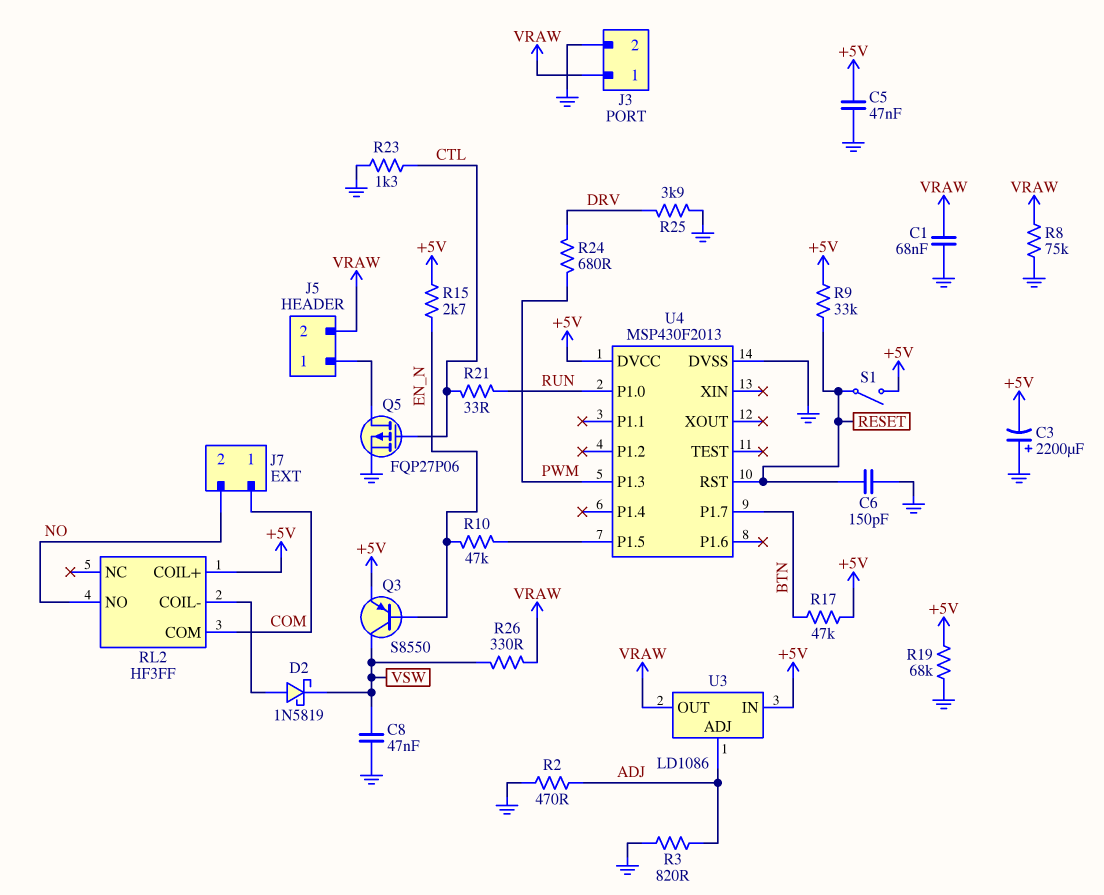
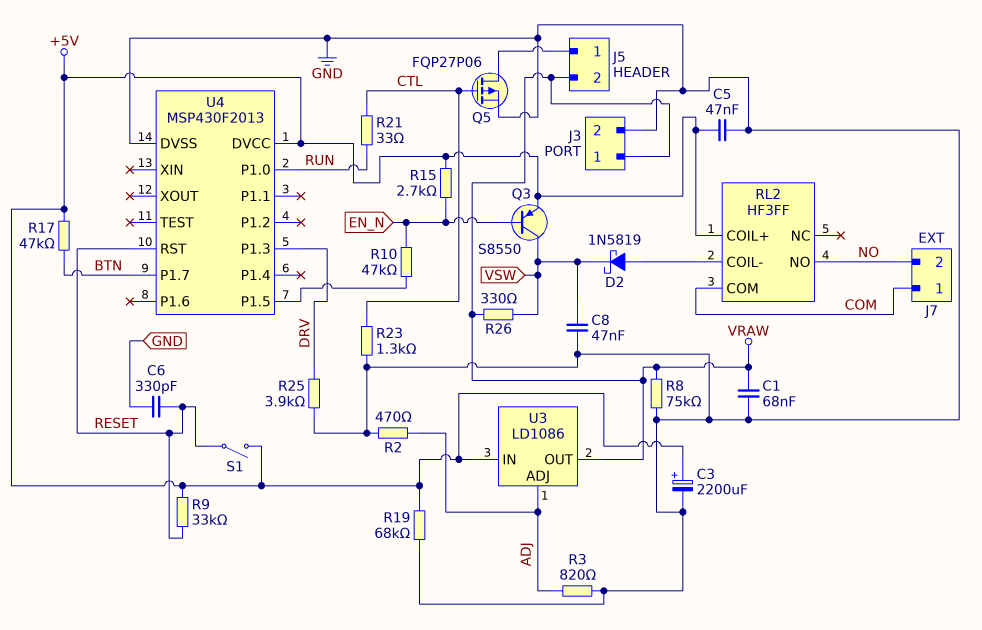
C3: 2200uF (plus GND, minus +5V) -> 2200uF (plus +5V, minus GND)
C6: 150pF (GND, RESET) -> 330pF (GND, RESET)
R24: 680 (DRV, PWM) -> none
U4 pin P1.3: PWM -> DRV

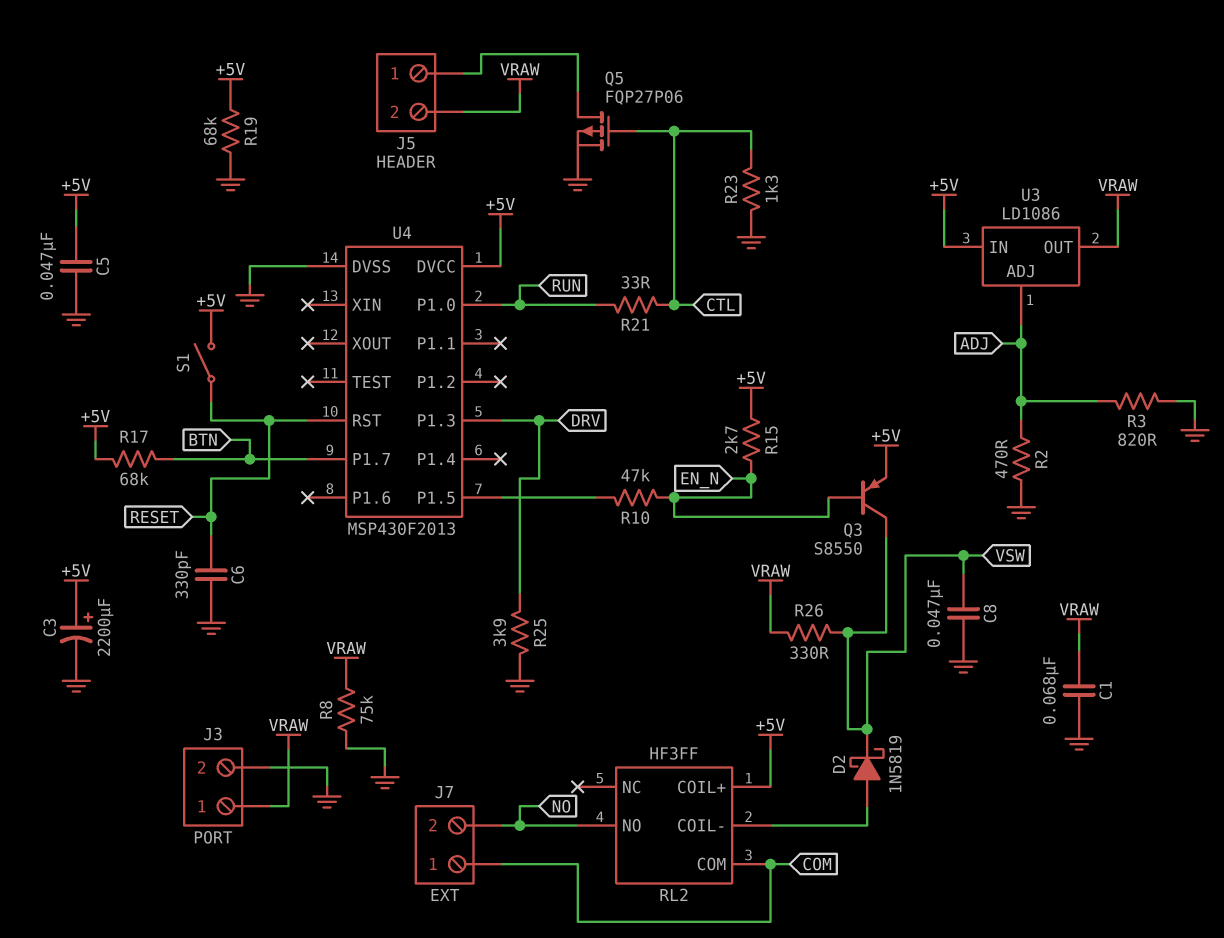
R9: 33k (+5V, RESET) -> none
R17: 47k (+5V, BTN) -> 68k (+5V, BTN)

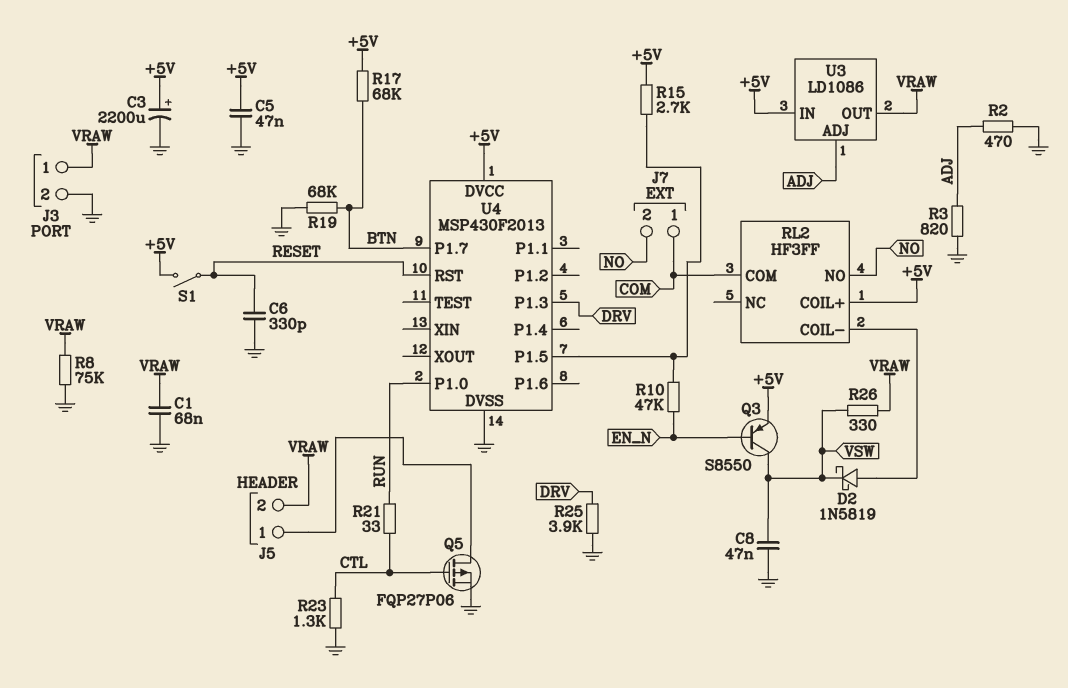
R15: 2.7k (+5V, EN_N) -> 2.7k (+5V, U4/P1.5)
R19: 68k (+5V, GND) -> 68k (BTN, GND)

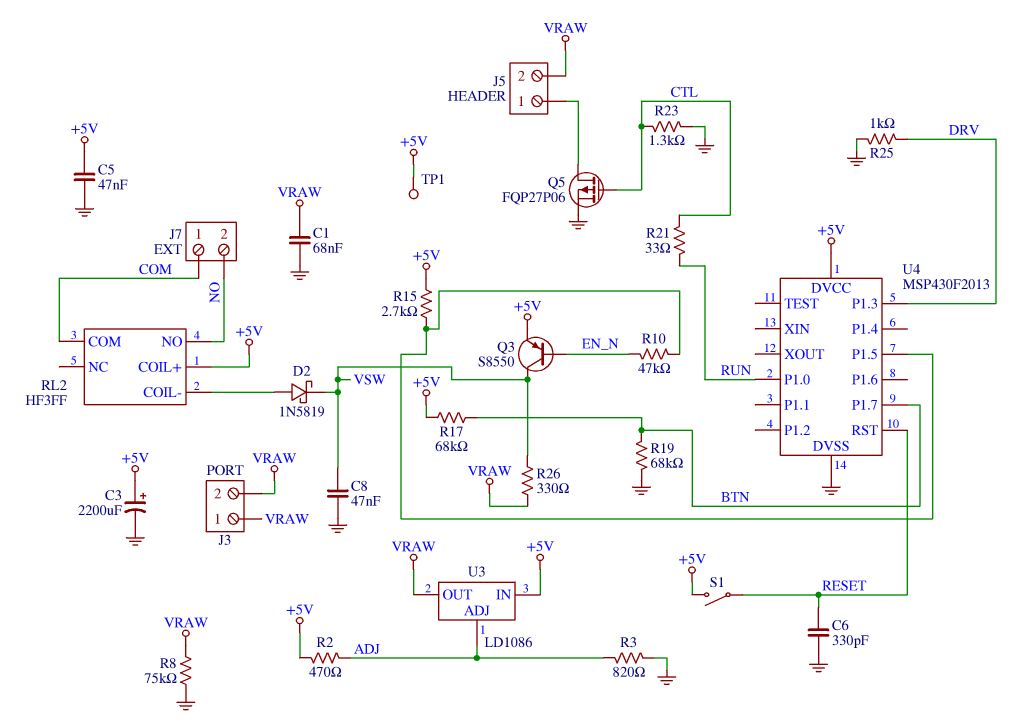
J3 pin 2: GND -> VRAW
R2: 470 (ADJ, GND) -> 470 (+5V, ADJ)
R25: 3.9k (DRV, GND) -> 1k (DRV, GND)
TP1: none -> test point (+5V)

